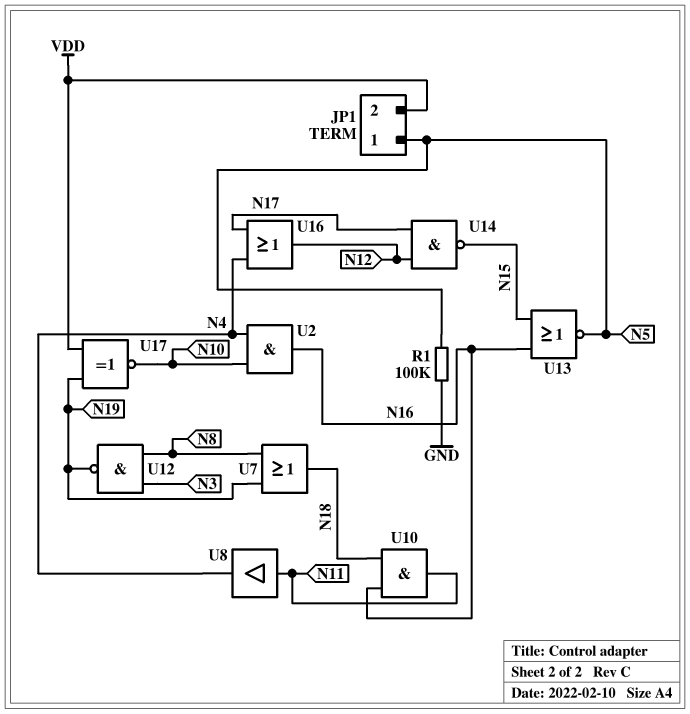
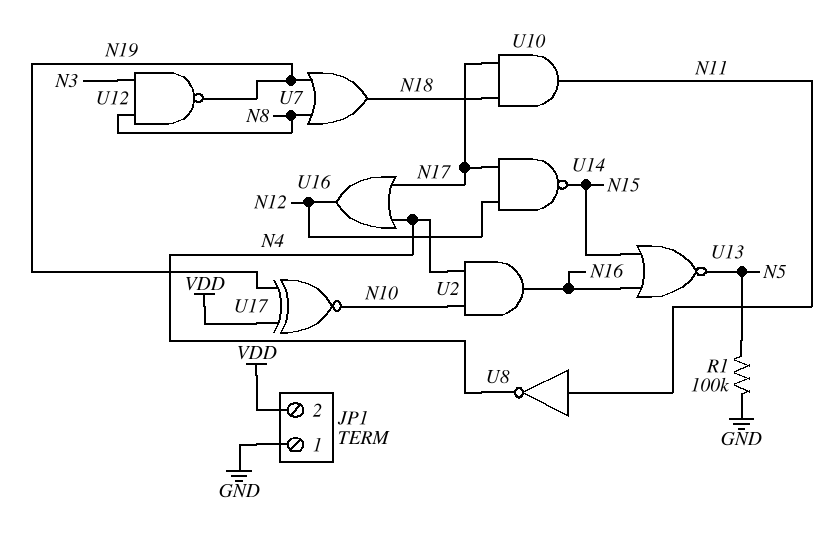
JP1 pin 1: N5 -> GND
U8: buffer (in N11, out N4) -> NOT (in N11, out N4)
U10: AND (in N16, in N18, out N11) -> AND (in N17, in N18, out N11)

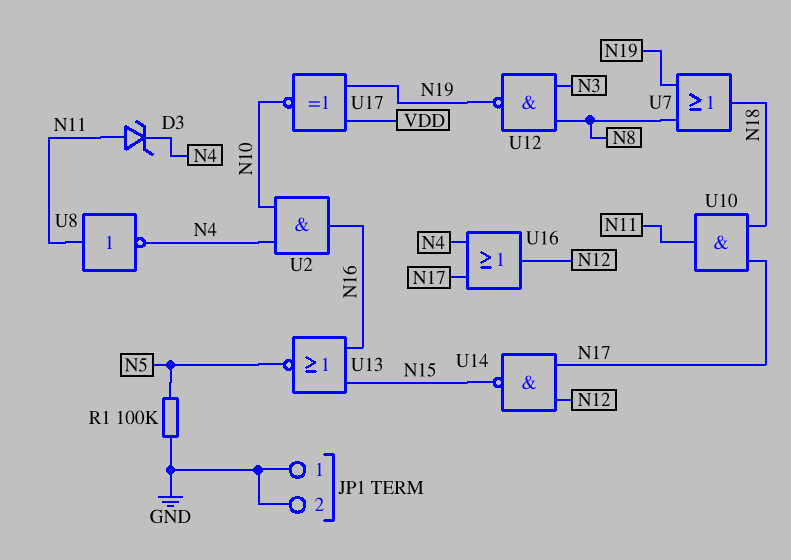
D3: none -> zener (A N11, K N4)
JP1 pin 2: VDD -> GND

